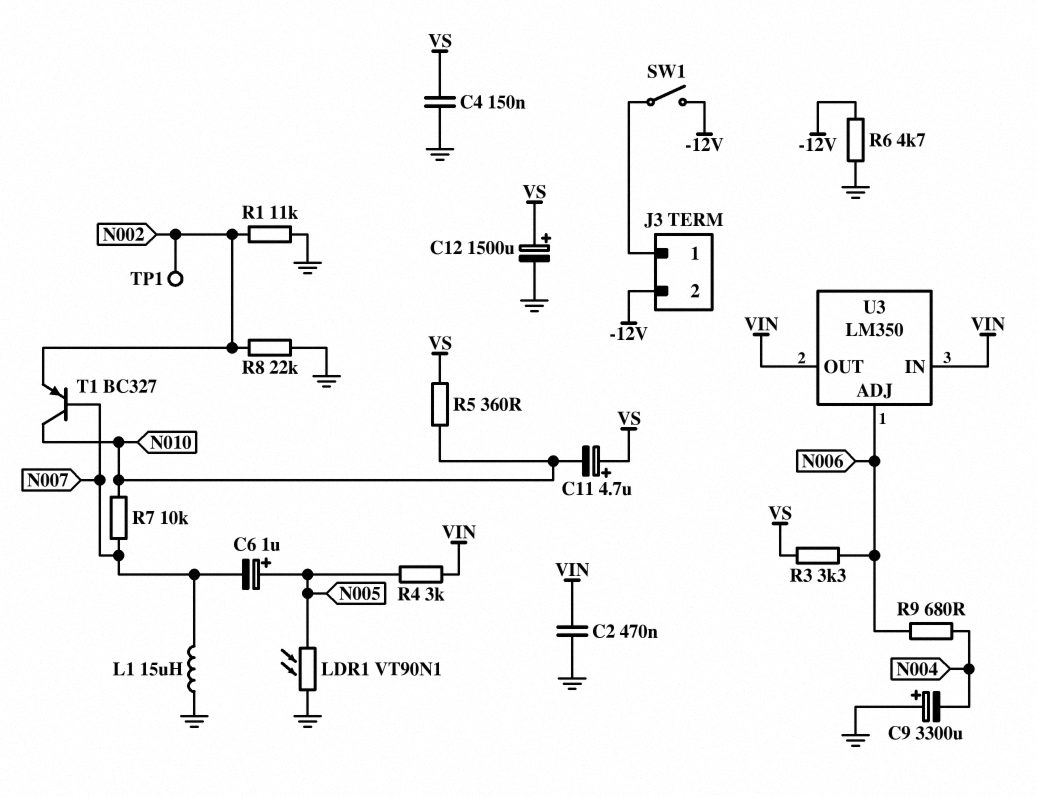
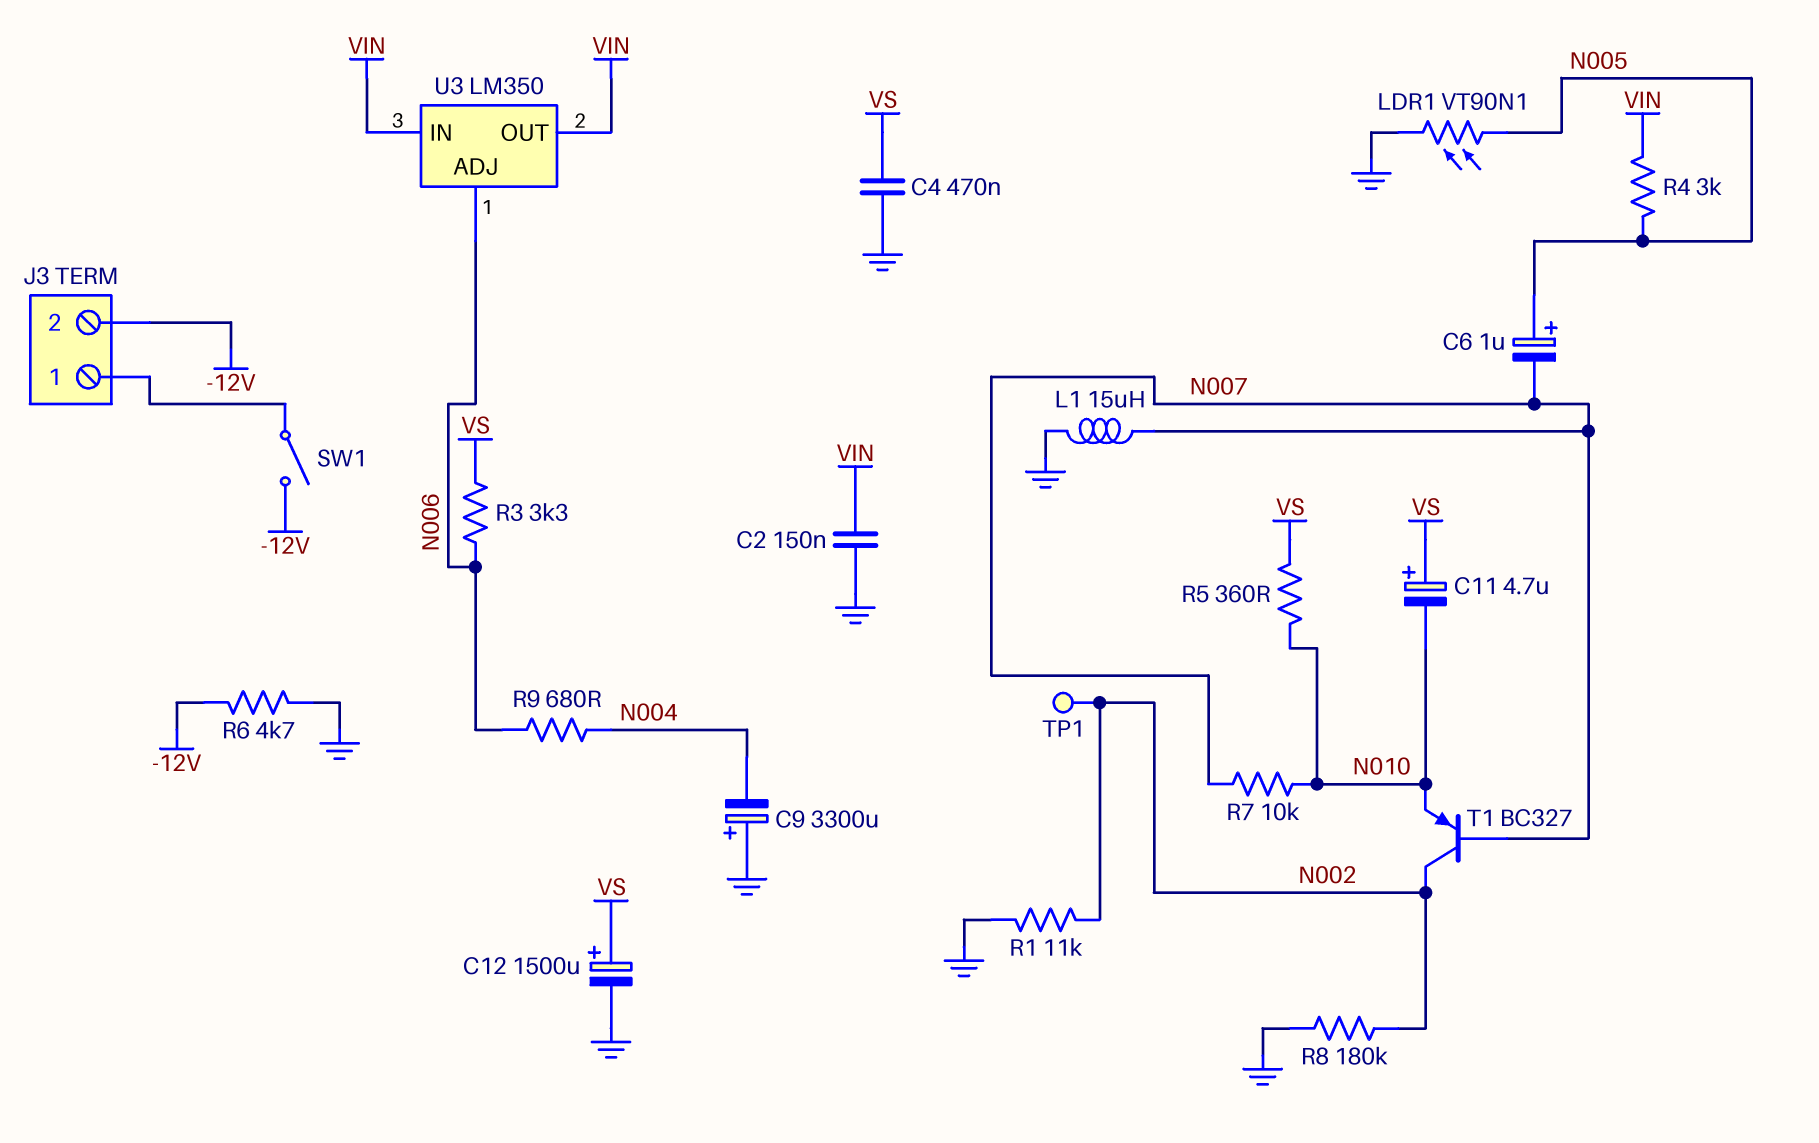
C2: 470nF (GND, VIN) -> 150nF (GND, VIN)
C4: 150nF (GND, VS) -> 470nF (GND, VS)
R8: 22k (GND, N002) -> 180k (GND, N002)
T1: PNP BC327 (B N007, C N010, E N002) -> PNP BC327 (B N007, C N002, E N010)

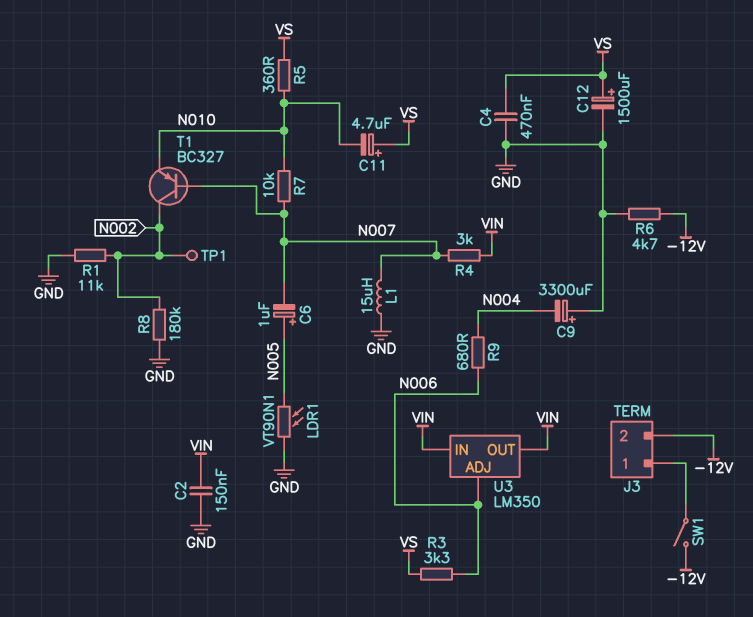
R4: 3k (N005, VIN) -> 3k (N007, VIN)

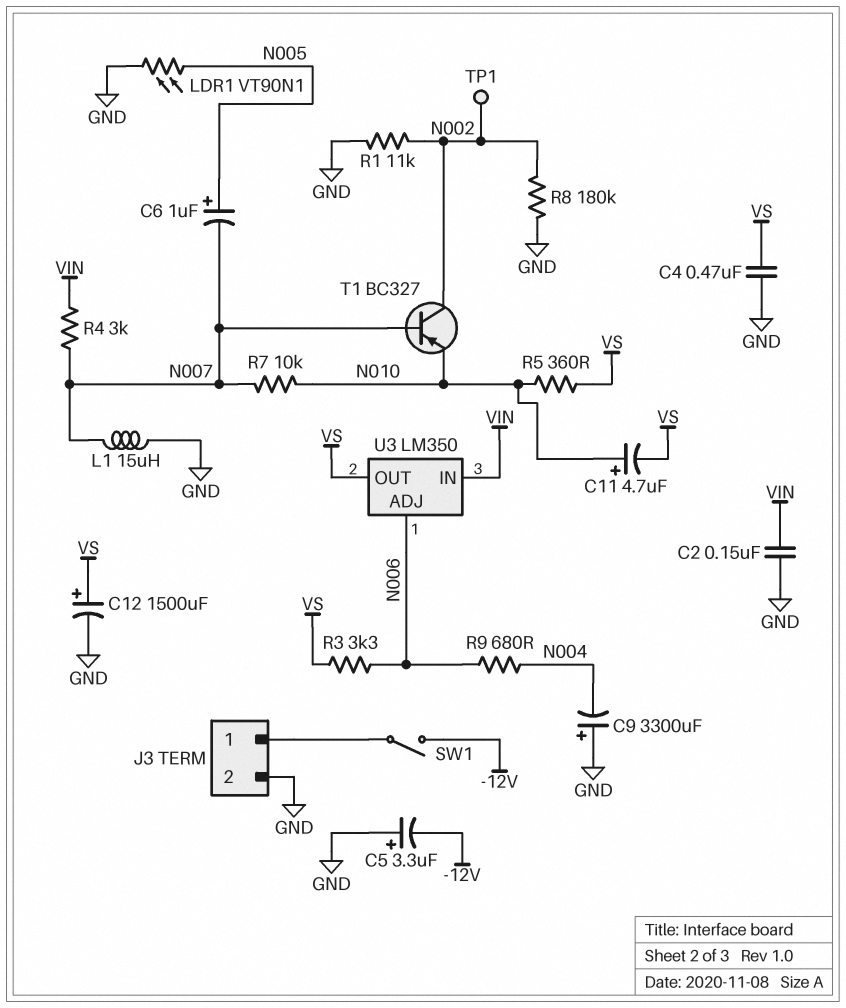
C5: none -> 3.3uF (plus GND, minus -12V)
C11: 4.7uF (plus VS, minus N010) -> 4.7uF (plus N010, minus VS)
J3 pin 2: -12V -> GND
R6: 4.7k (-12V, GND) -> none
U3 pin OUT: VIN -> VS

